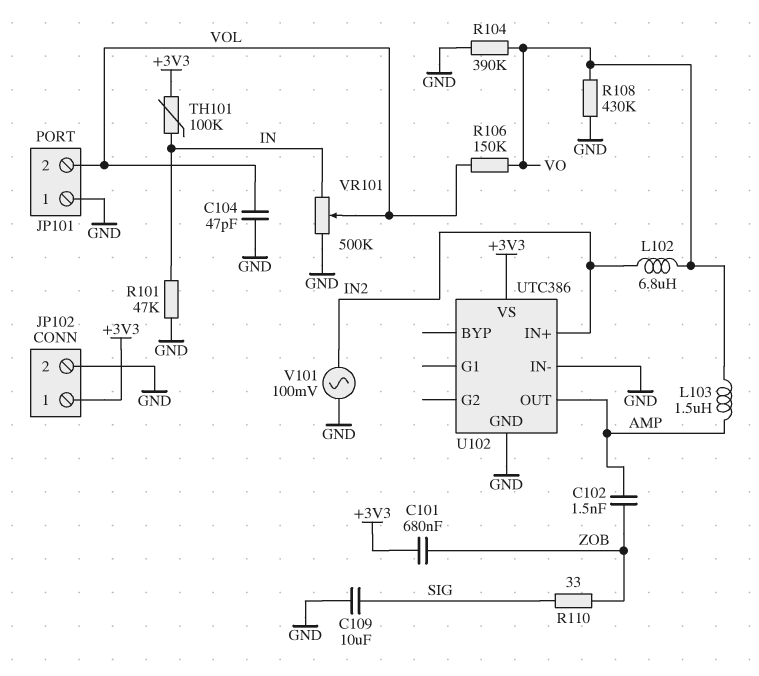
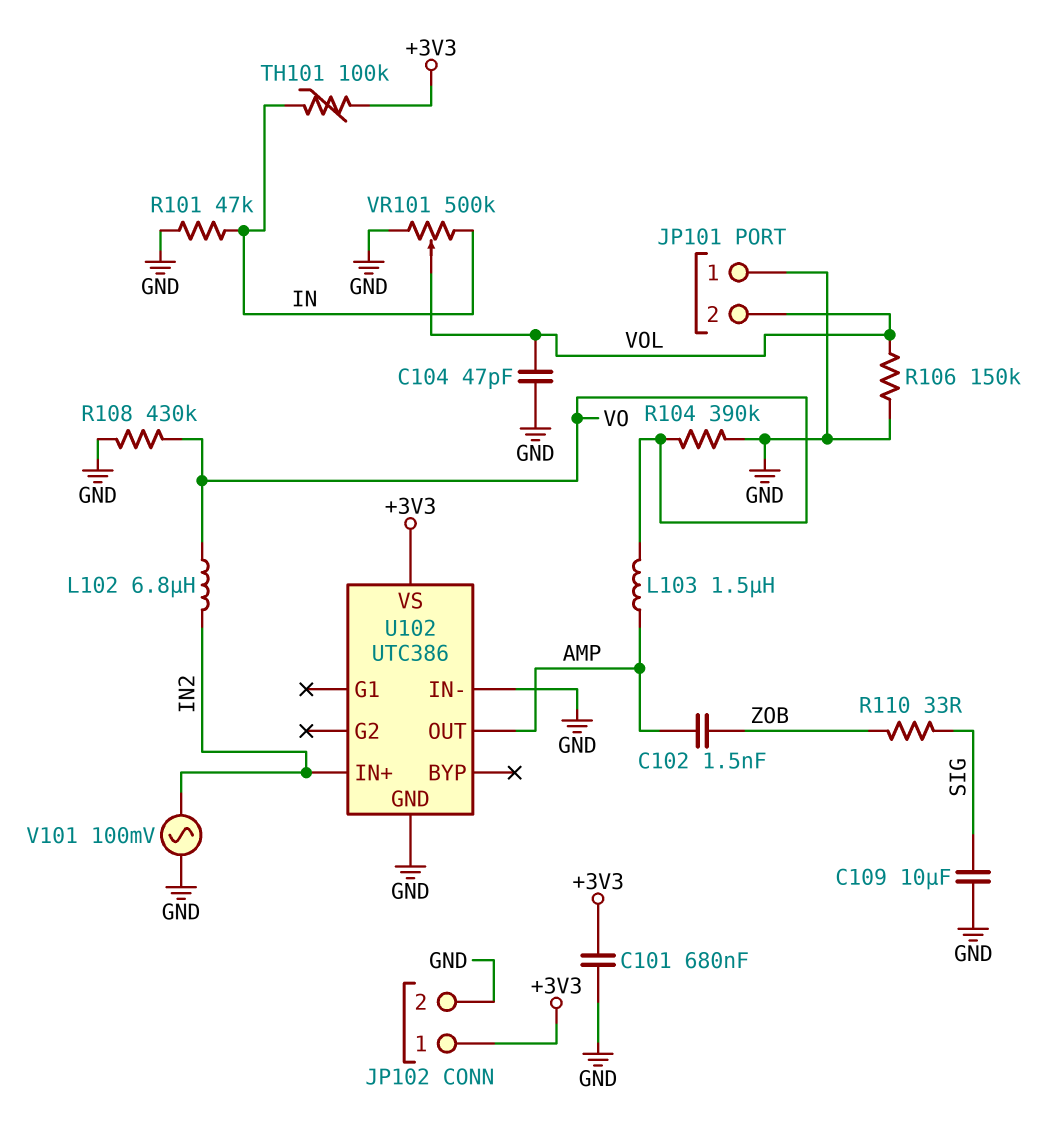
C101: 680nF (+3V3, ZOB) -> 680nF (+3V3, GND)
R106: 150k (VO, VOL) -> 150k (GND, VOL)

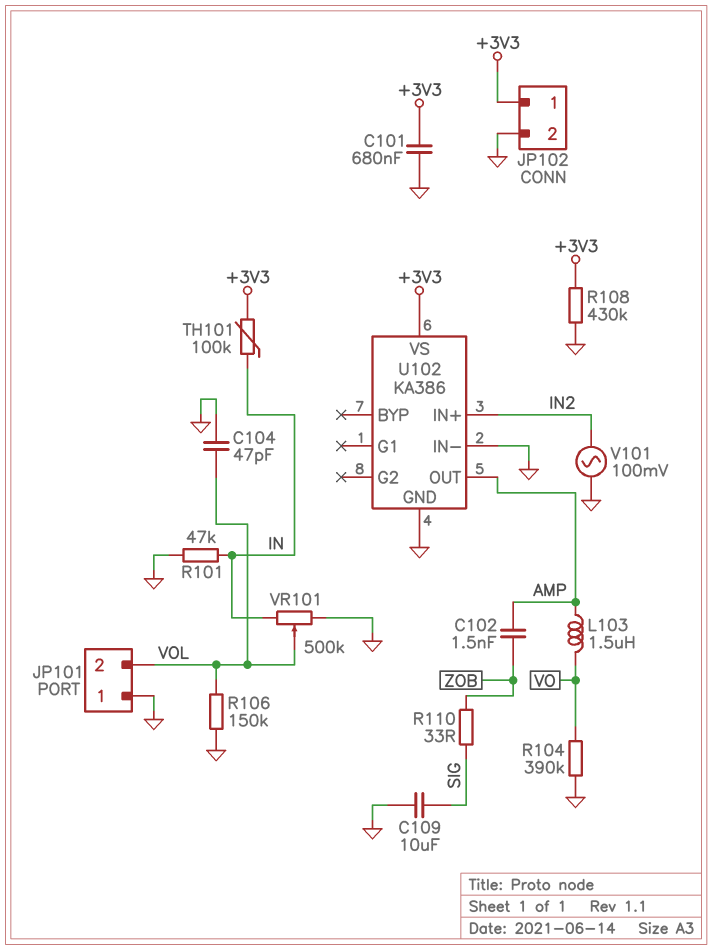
L102: 6.8uH (IN2, VO) -> none
R108: 430k (GND, VO) -> 430k (+3V3, GND)
U102: UTC386 -> KA386

